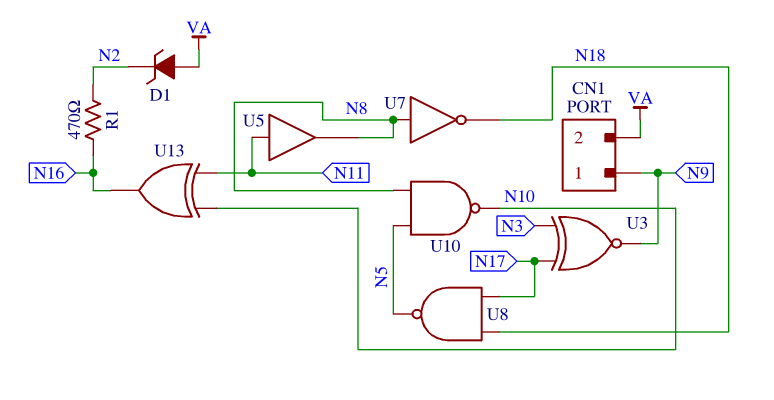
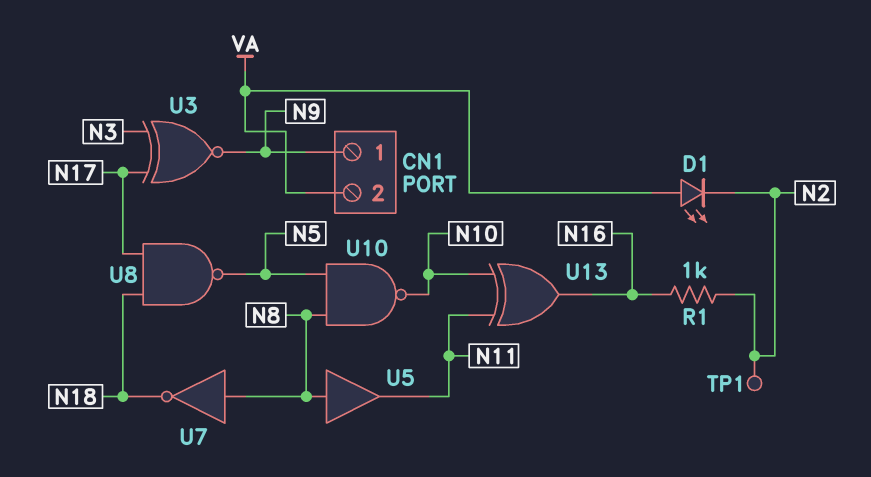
D1: zener (A VA, K N2) -> LED (A VA, K N2)
R1: 470 (N2, N16) -> 1k (N2, N16)
TP1: none -> test point (N2)
U5: buffer (in N11, out N8) -> buffer (in N8, out N11)

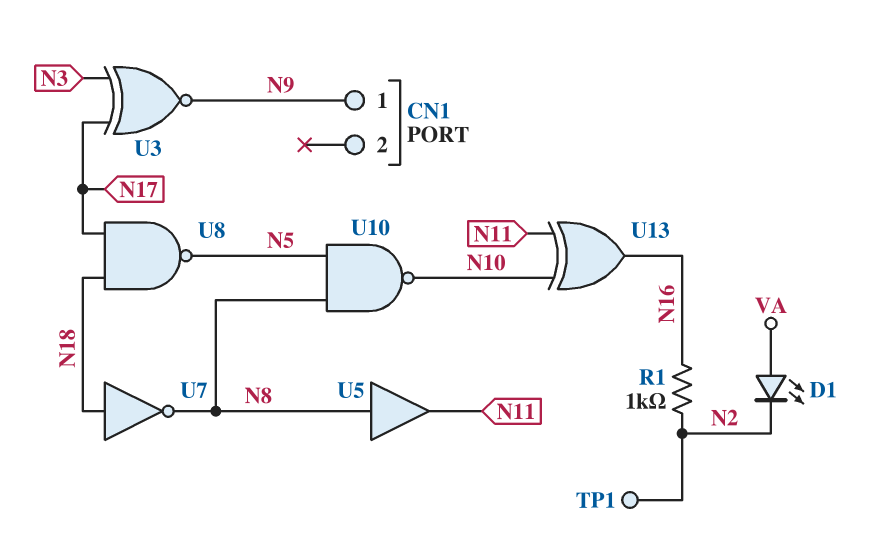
CN1 pin 2: VA -> none
U7: NOT (in N8, out N18) -> NOT (in N18, out N8)

